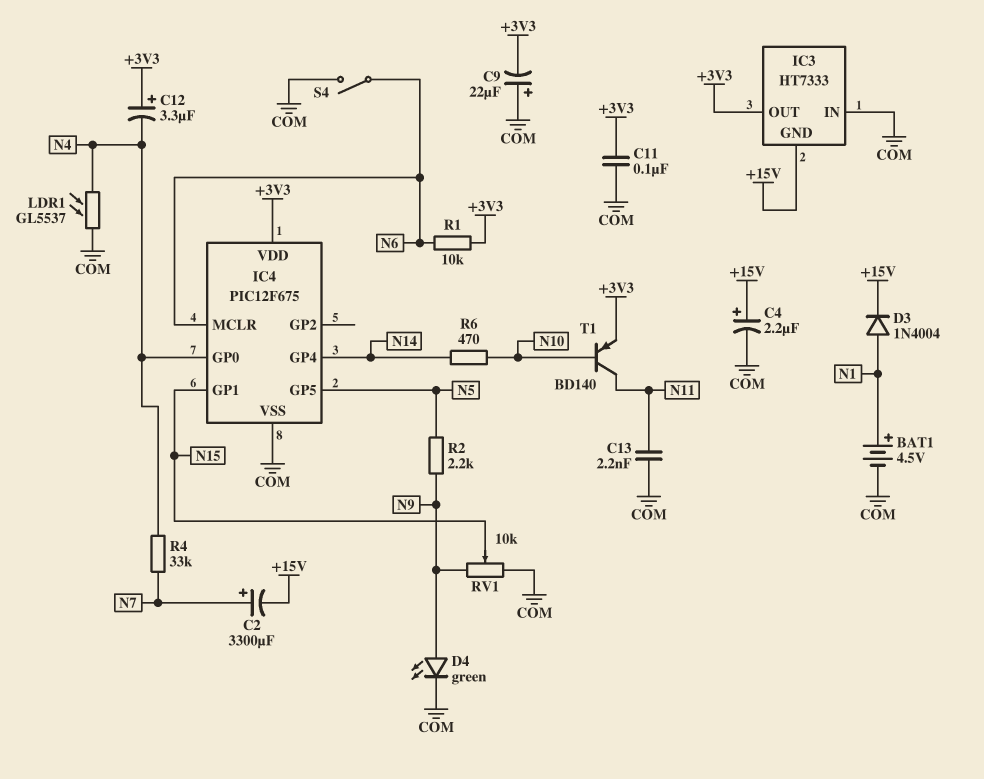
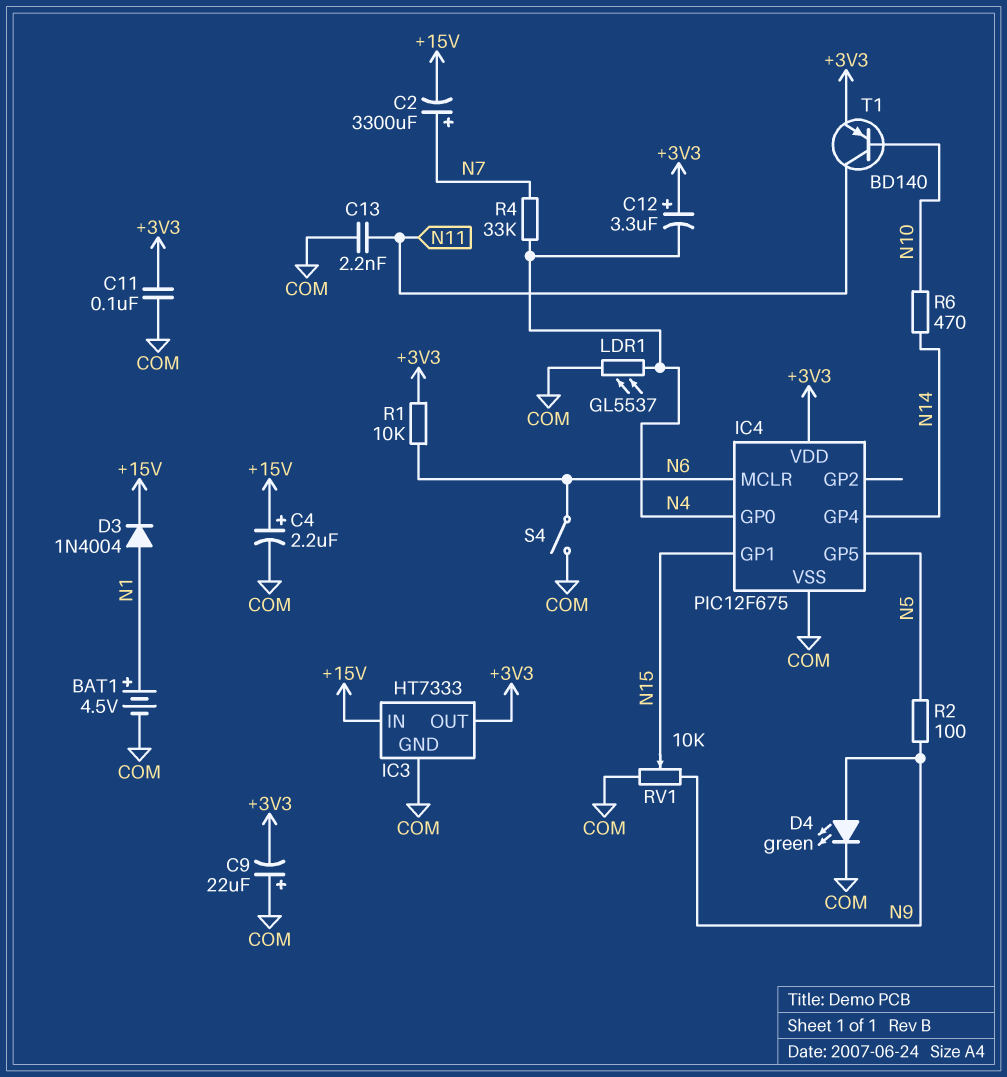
IC3 pin GND: +15V -> COM
IC3 pin IN: COM -> +15V
R2: 2.2k (N5, N9) -> 100 (N5, N9)

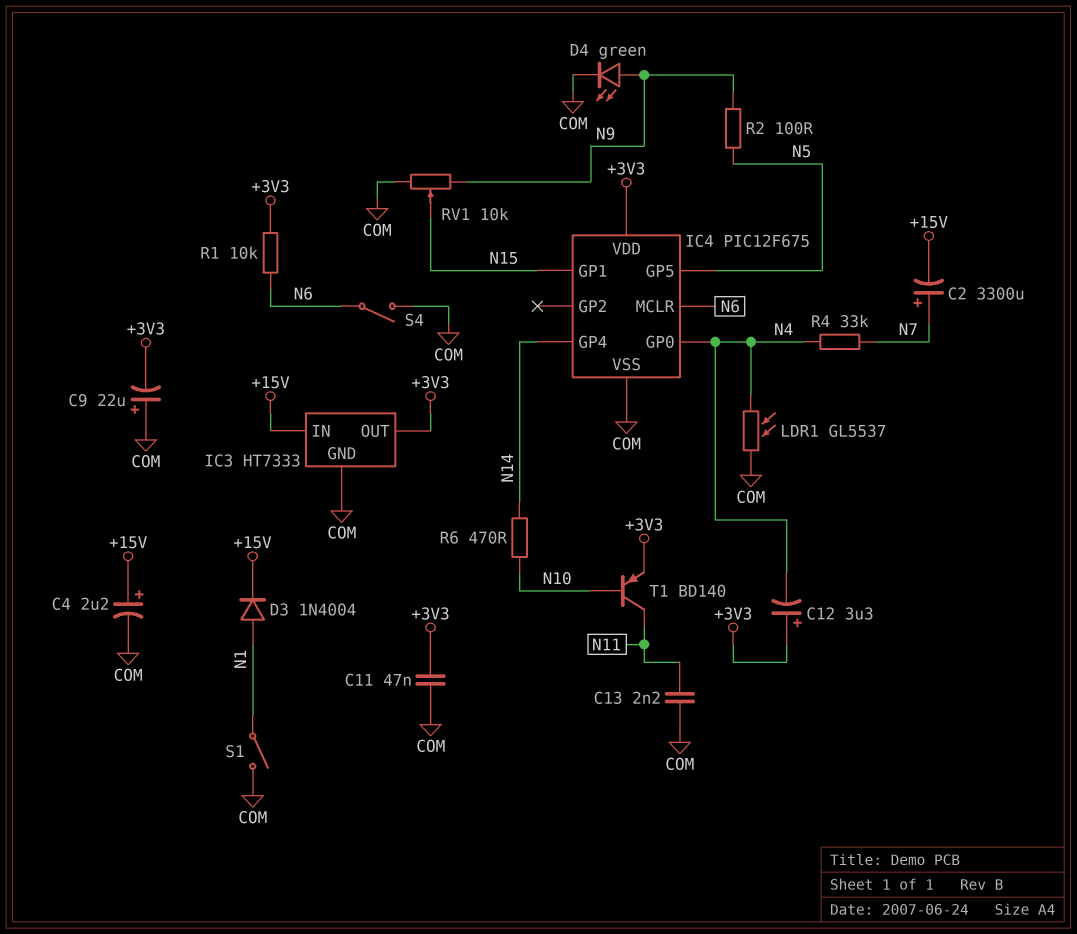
BAT1: 4.5V (plus N1, minus COM) -> none
C11: 100nF (+3V3, COM) -> 47nF (+3V3, COM)
S1: none -> switch (COM, N1)

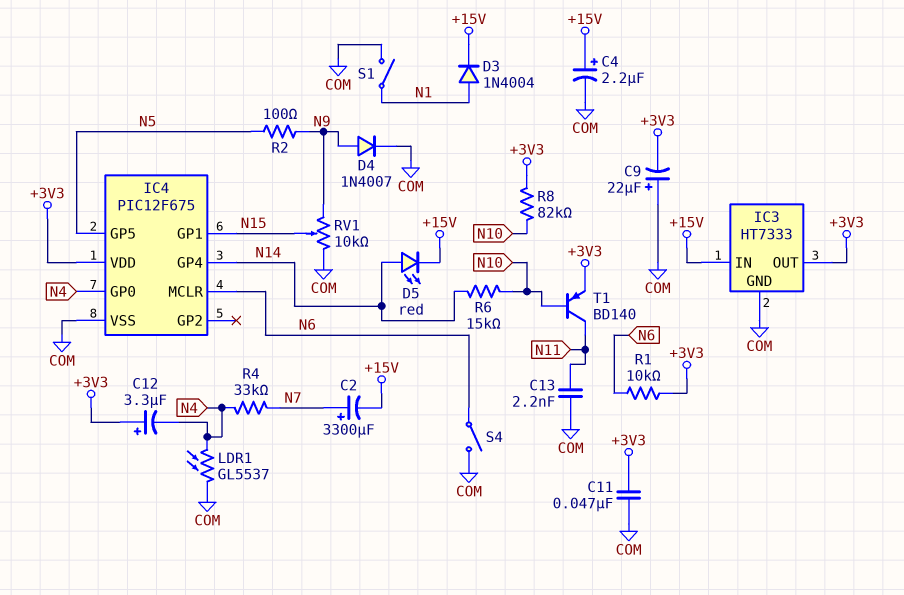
D4: LED green (A N9, K COM) -> diode 1N4007 (A N9, K COM)
D5: none -> LED red (A N14, K +15V)
R6: 470 (N10, N14) -> 15k (N10, N14)
R8: none -> 82k (+3V3, N10)

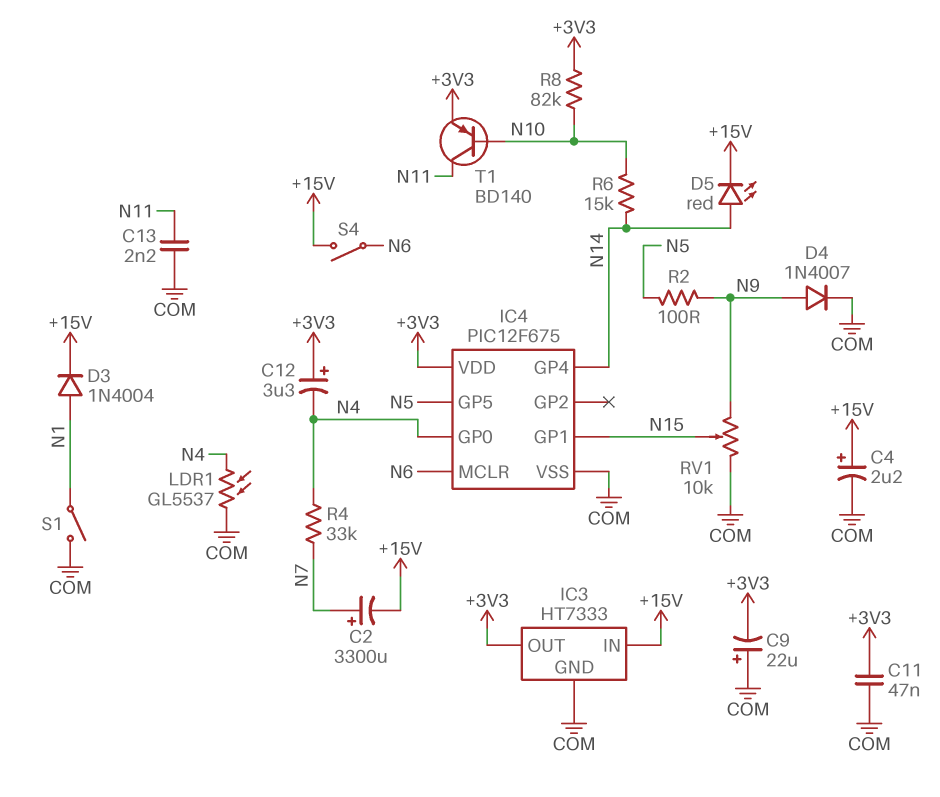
R1: 10k (+3V3, N6) -> none
S4: switch (COM, N6) -> switch (+15V, N6)

